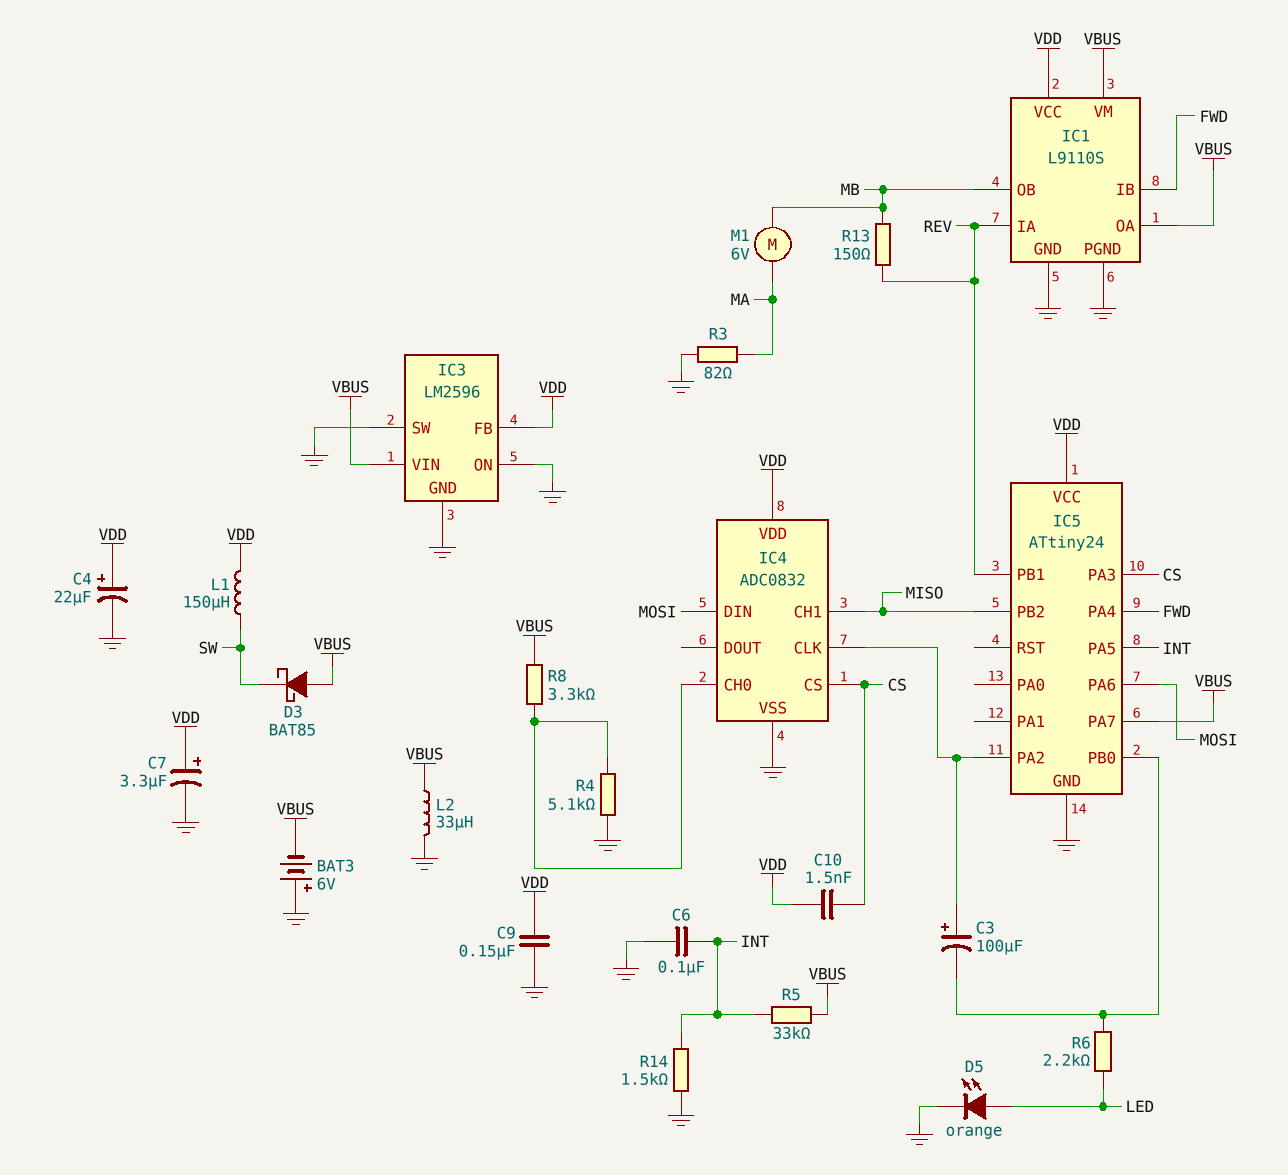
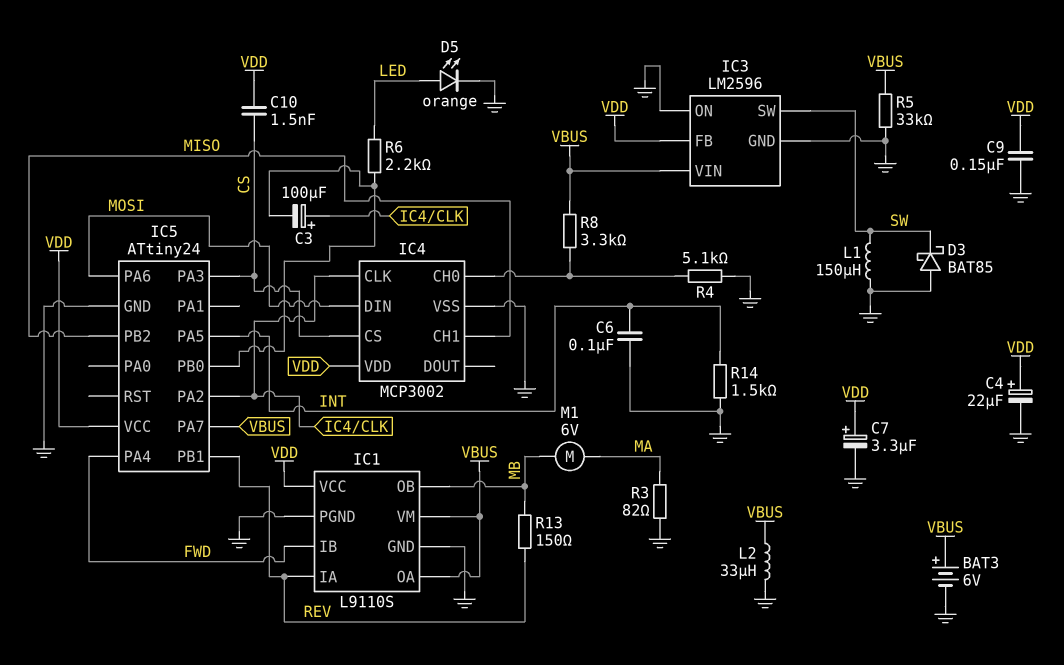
BAT3: 6V (plus GND, minus VBUS) -> 6V (plus VBUS, minus GND)
D3: schottky BAT85 (A VBUS, K SW) -> schottky BAT85 (A GND, K SW)
IC3 pin SW: GND -> SW
IC4: ADC0832 -> MCP3002
L1: 150uH (SW, VDD) -> 150uH (GND, SW)
R5: 33k (INT, VBUS) -> 33k (GND, VBUS)

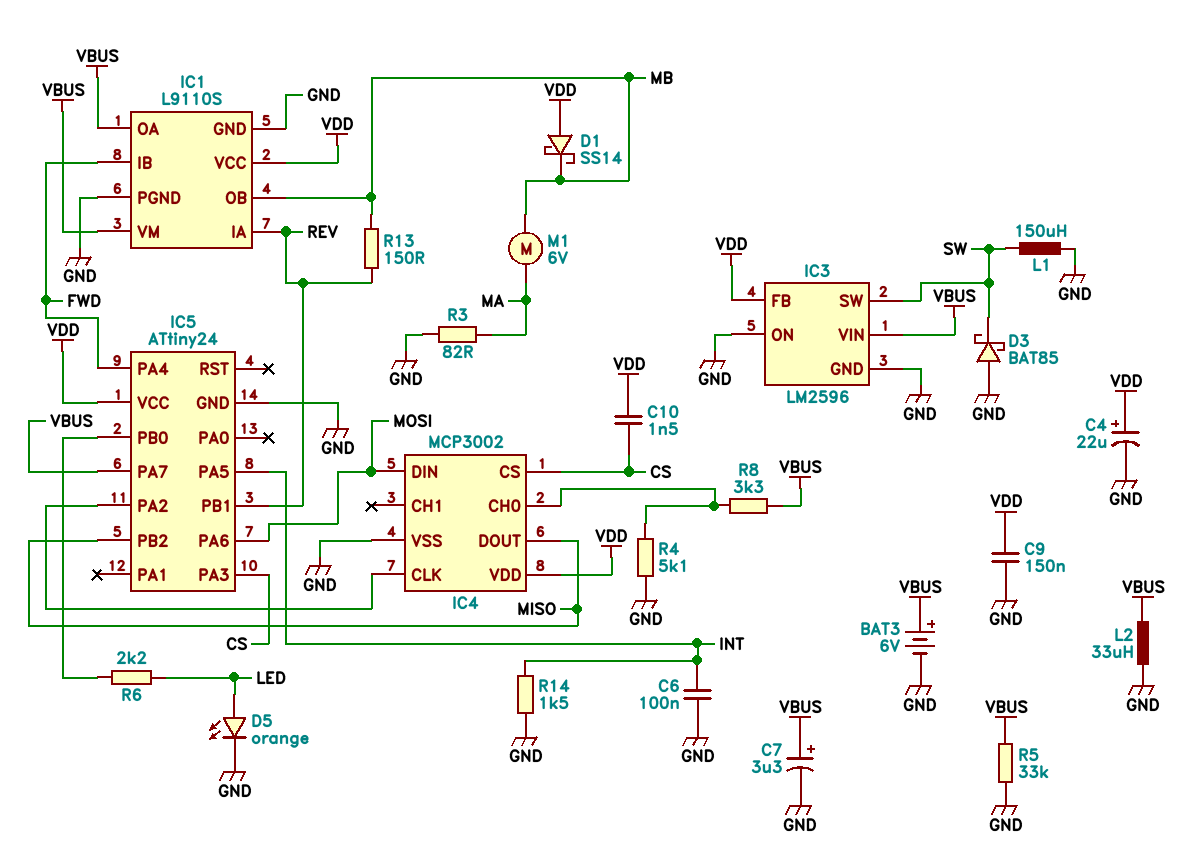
C3: 100uF (plus IC4/CLK, minus IC5/PB0) -> none
C7: 3.3uF (plus VDD, minus GND) -> 3.3uF (plus VBUS, minus GND)
D1: none -> schottky SS14 (A VDD, K MB)
IC4 pin CH1: MISO -> none
IC4 pin DOUT: none -> MISO

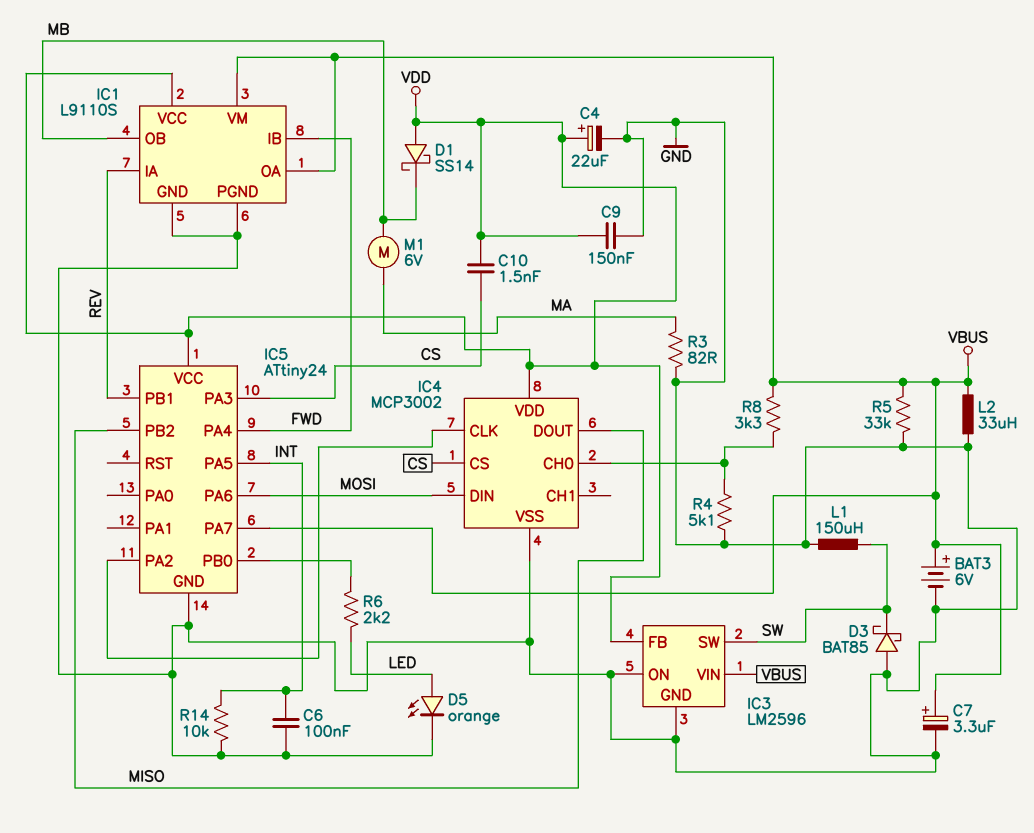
R13: 150 (MB, REV) -> none
R14: 1.5k (GND, INT) -> 10k (GND, INT)

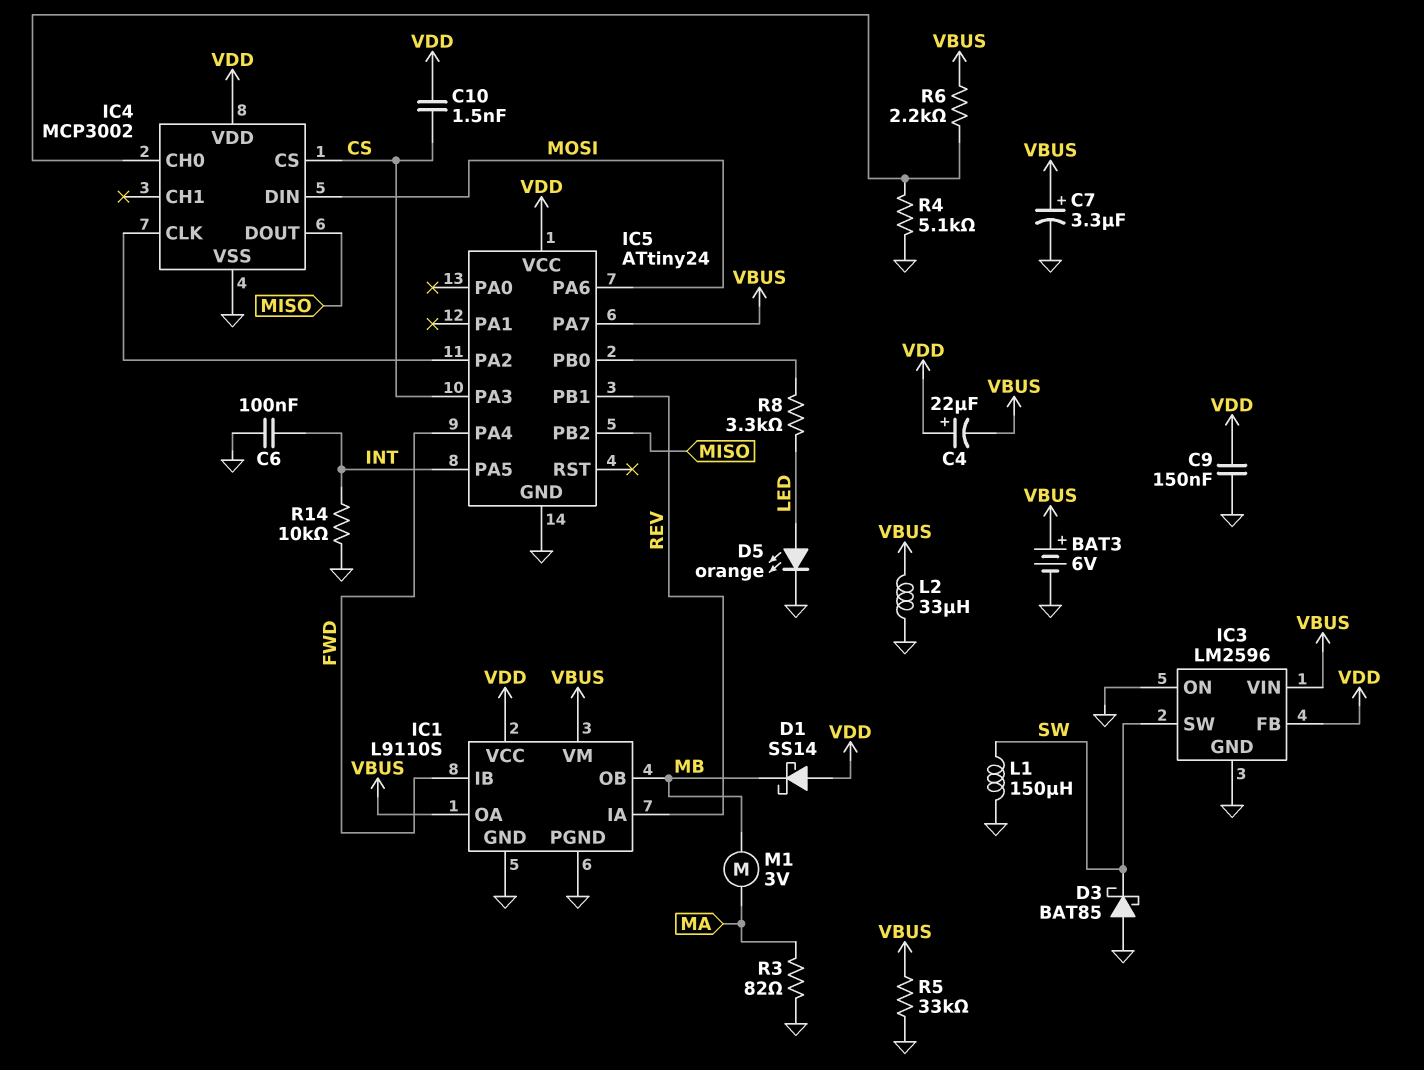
C4: 22uF (plus VDD, minus GND) -> 22uF (plus VDD, minus VBUS)
M1: motor 6V (MA, MB) -> motor 3V (MA, MB)
R6: 2.2k (IC5/PB0, LED) -> 2.2k (IC4/CH0, VBUS)
R8: 3.3k (IC4/CH0, VBUS) -> 3.3k (IC5/PB0, LED)

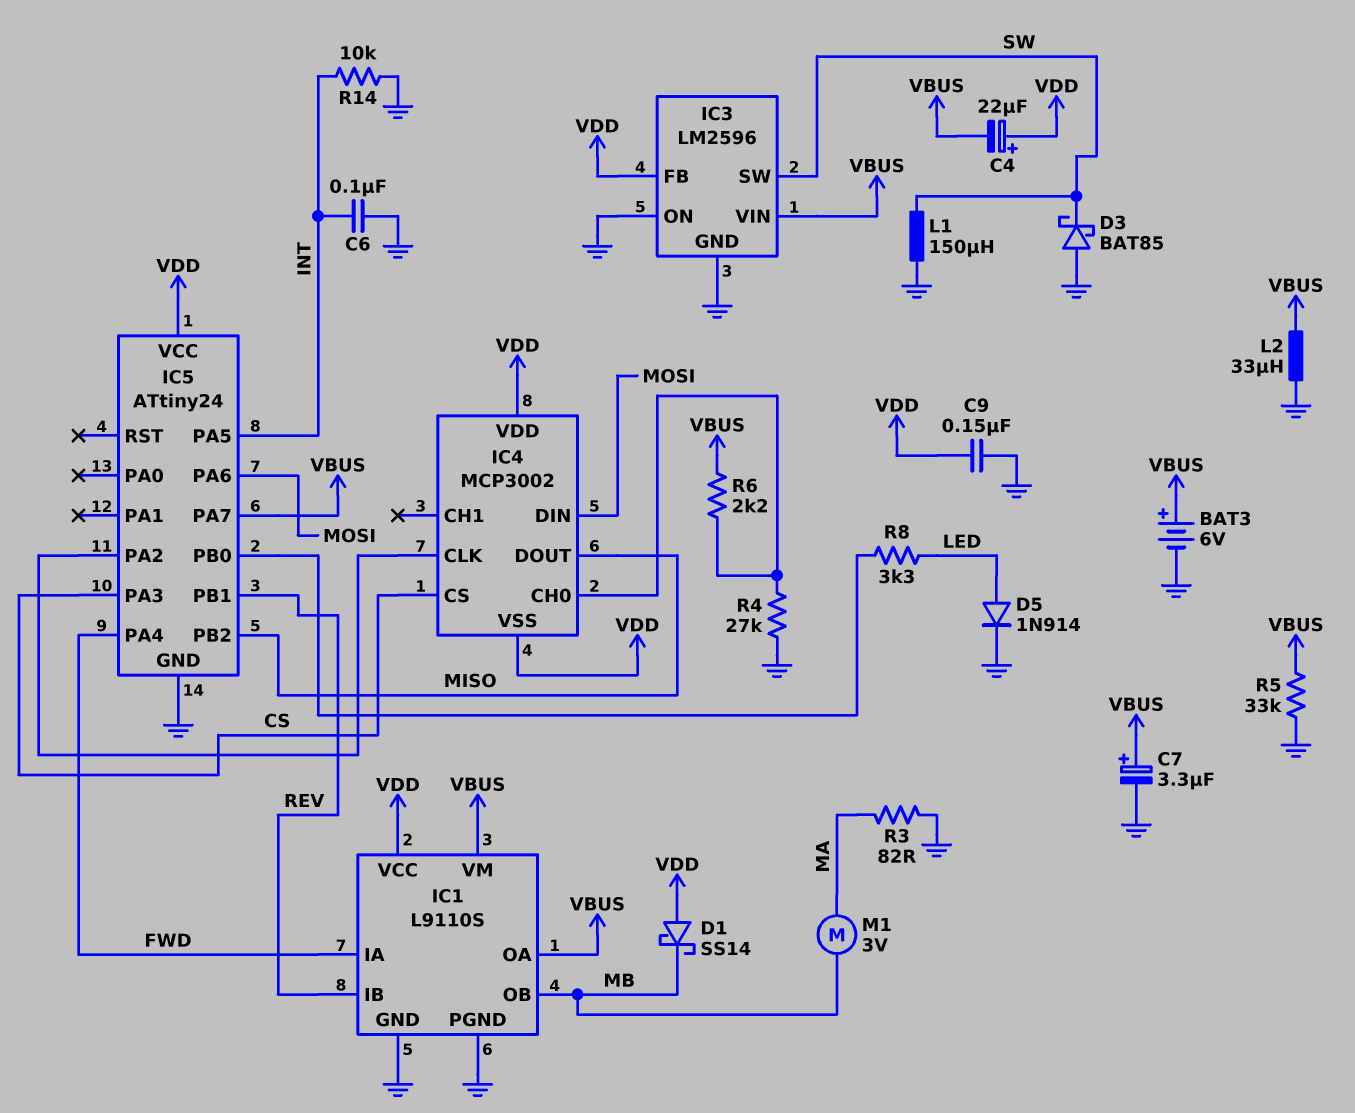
C10: 1.5nF (CS, VDD) -> none
D5: LED orange (A LED, K GND) -> diode 1N914 (A LED, K GND)
IC1 pin IA: REV -> FWD
IC1 pin IB: FWD -> REV
IC4 pin VSS: GND -> VDD
R4: 5.1k (GND, IC4/CH0) -> 27k (GND, IC4/CH0)

